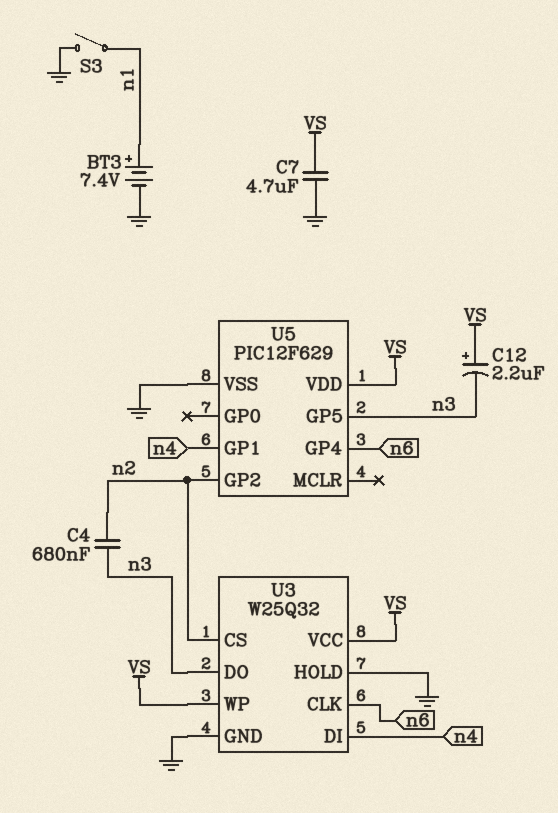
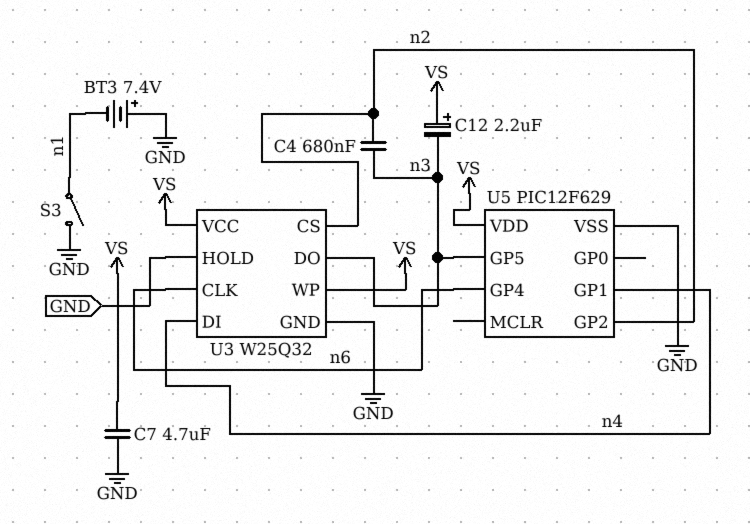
BT3: 7.4V (plus n1, minus GND) -> 7.4V (plus GND, minus n1)

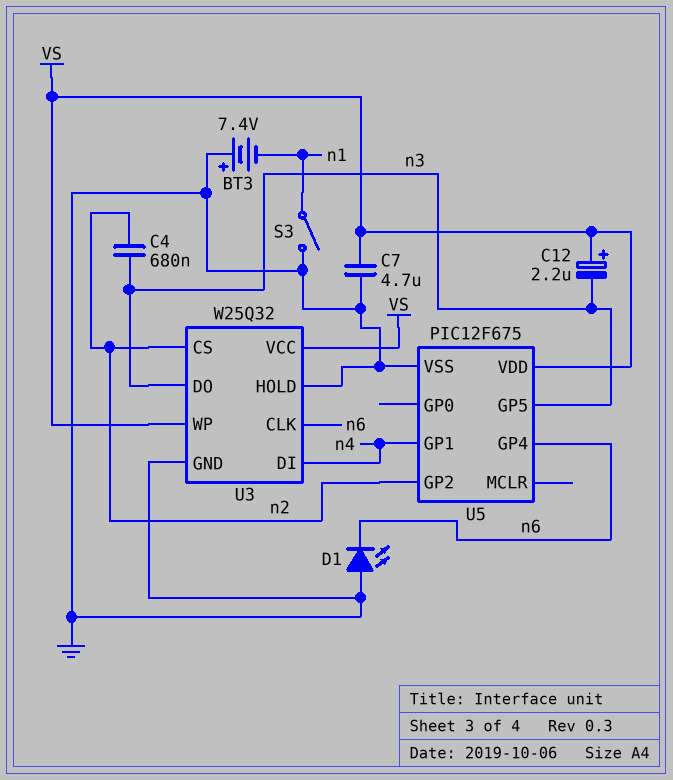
D1: none -> LED (A GND, K n6)
U5: PIC12F629 -> PIC12F675

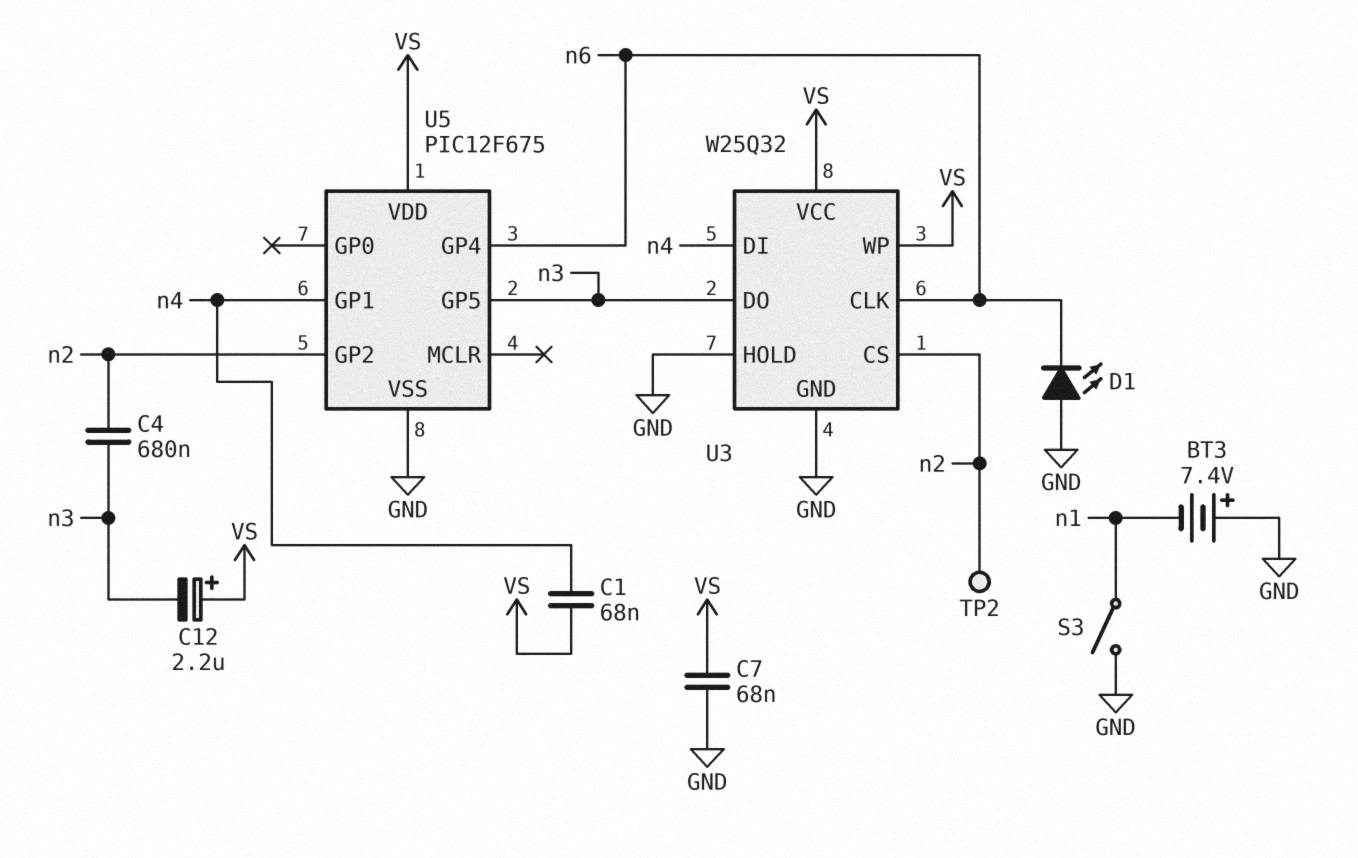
C1: none -> 68nF (VS, n4)
C7: 4.7uF (GND, VS) -> 68nF (GND, VS)
TP2: none -> test point (n2)

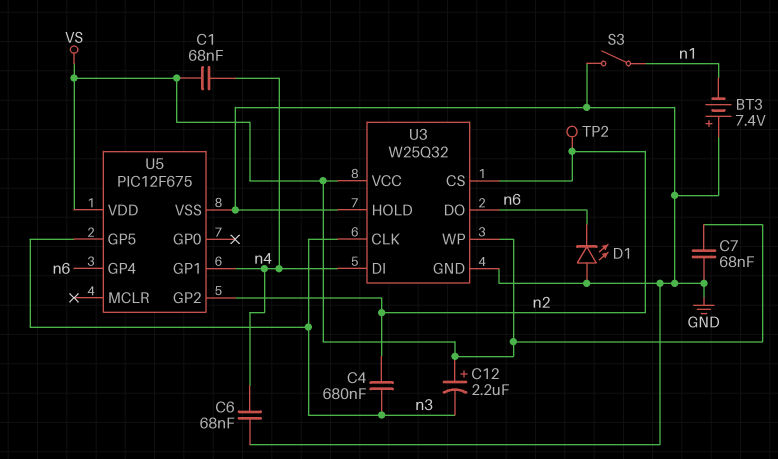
C6: none -> 68nF (GND, n4)
U3 pin CLK: n6 -> n3
U3 pin DO: n3 -> n6

